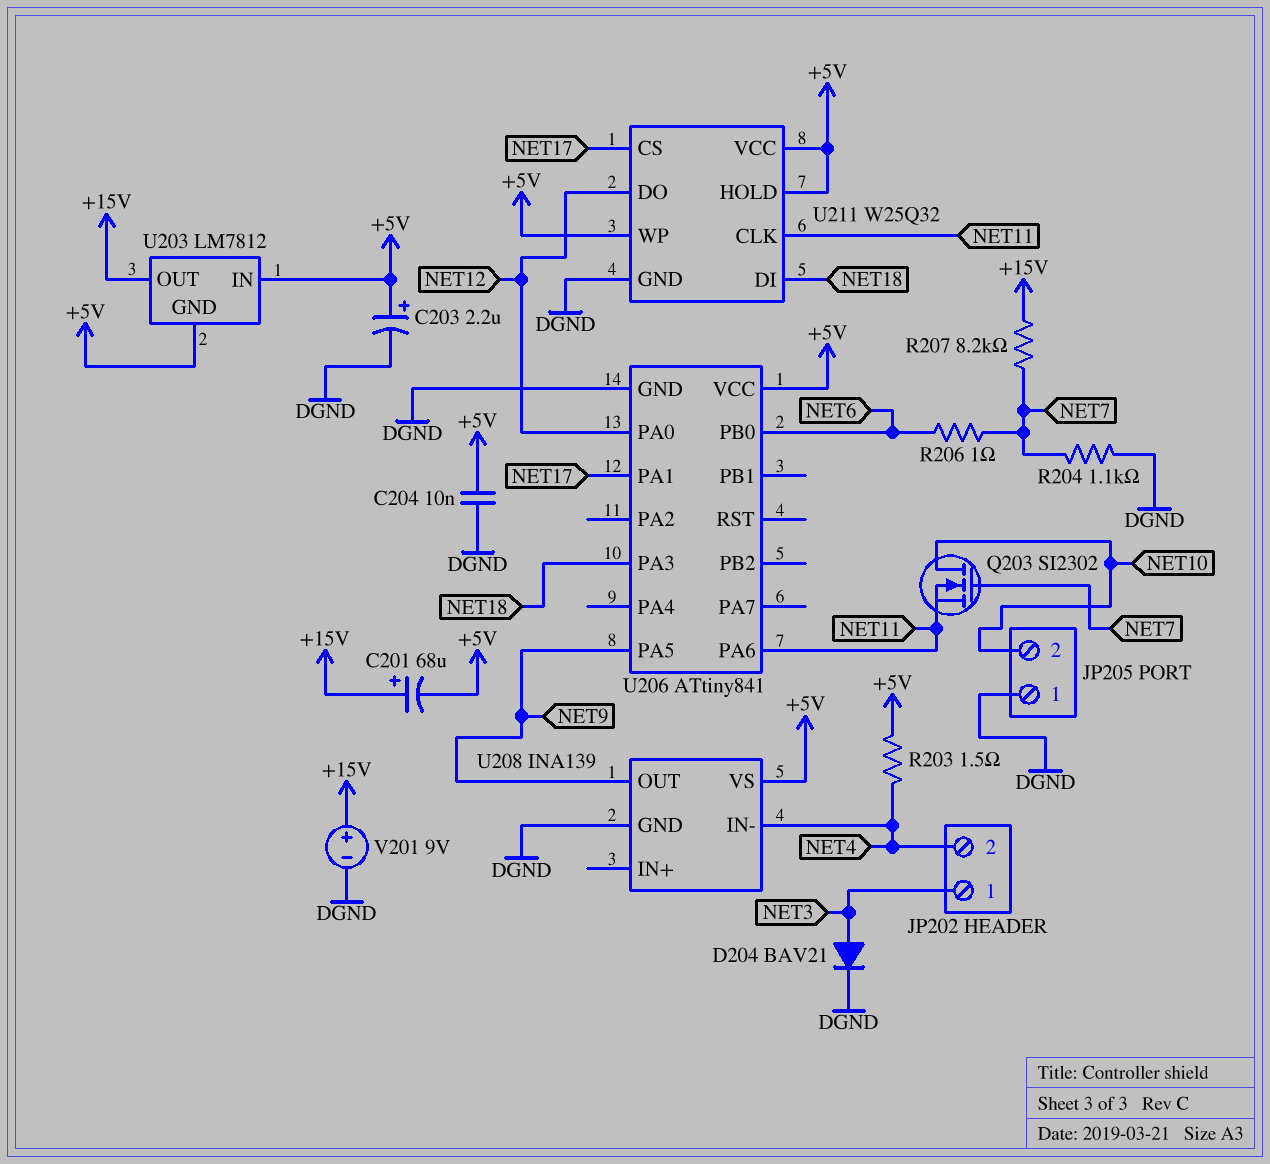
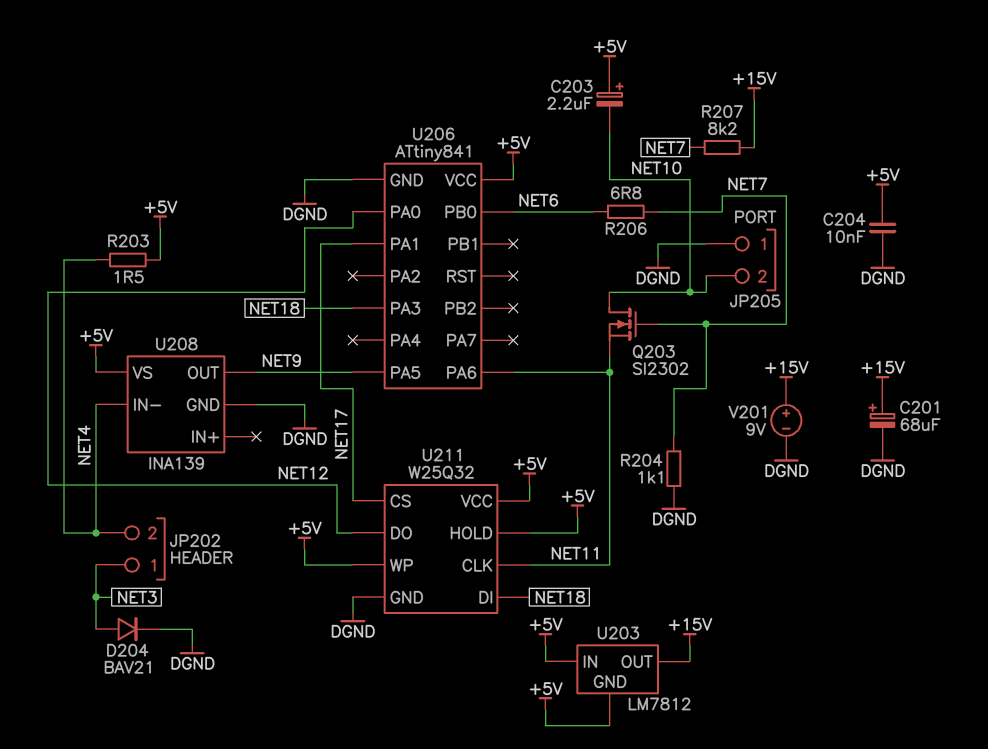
C201: 68uF (plus +15V, minus +5V) -> 68uF (plus +15V, minus DGND)
C203: 2.2uF (plus +5V, minus DGND) -> 2.2uF (plus +5V, minus NET10)
R206: 1 (NET6, NET7) -> 6.8 (NET6, NET7)

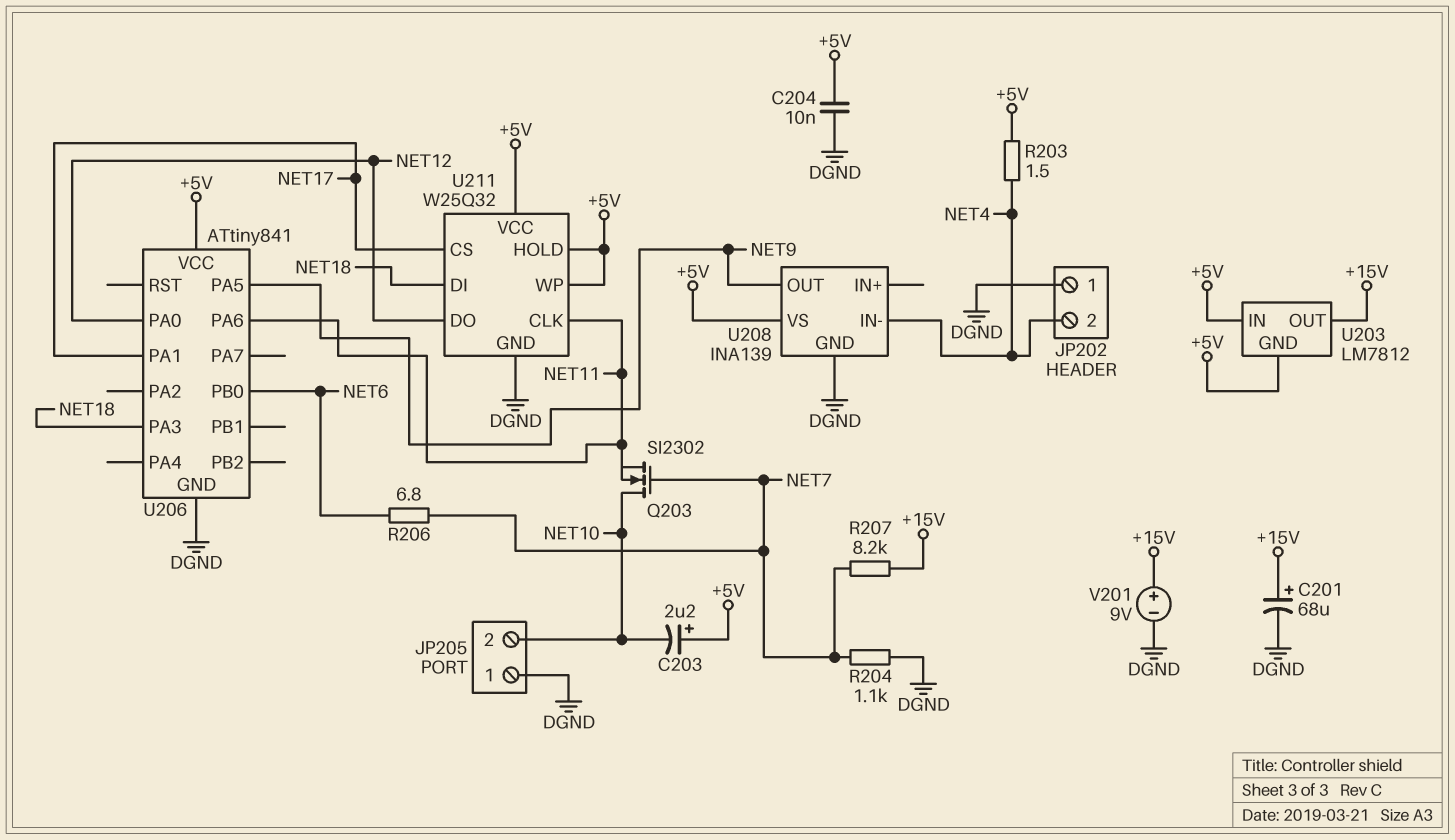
D204: diode BAV21 (A NET3, K DGND) -> none
JP202 pin 1: NET3 -> DGND

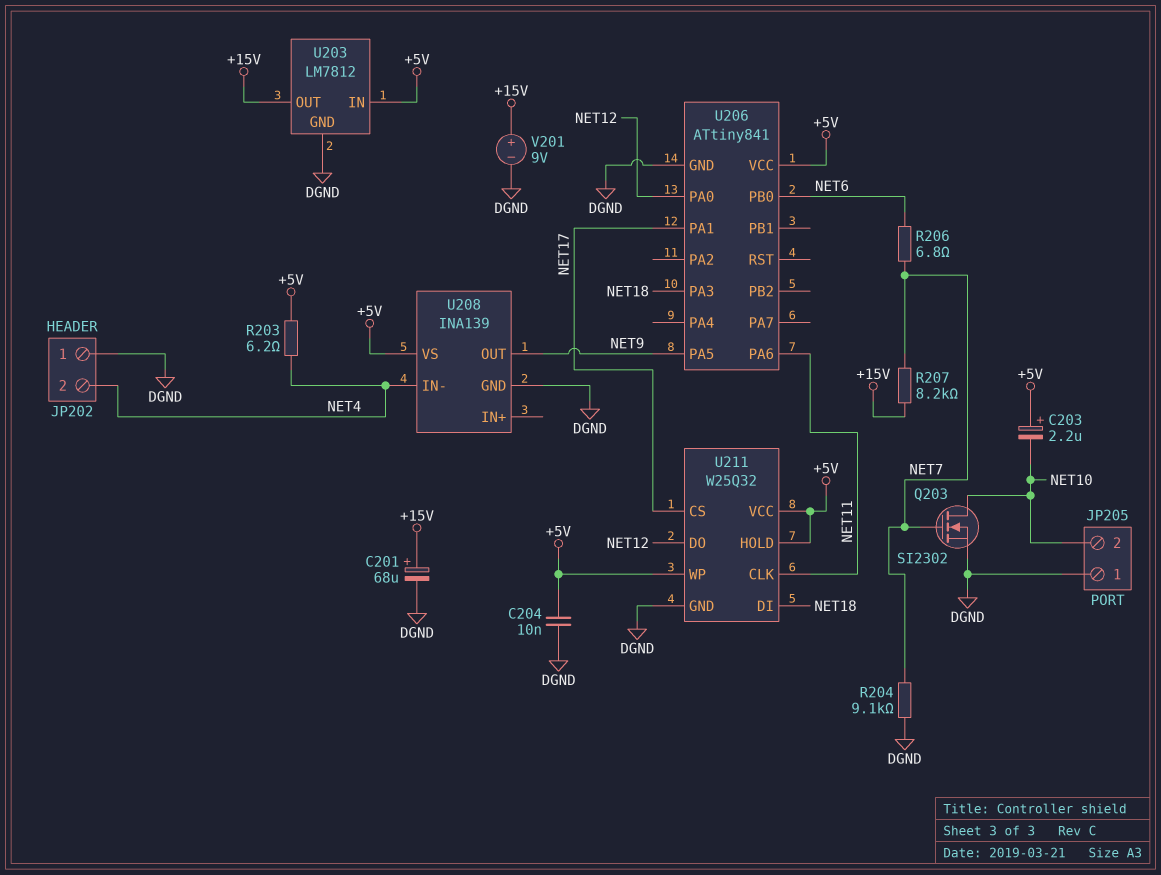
Q203: NMOS SI2302 (G NET7, D NET10, S NET11) -> NMOS SI2302 (G NET7, D NET10, S DGND)
R203: 1.5 (+5V, NET4) -> 6.2 (+5V, NET4)
R204: 1.1k (DGND, NET7) -> 9.1k (DGND, NET7)
U203 pin GND: +5V -> DGND

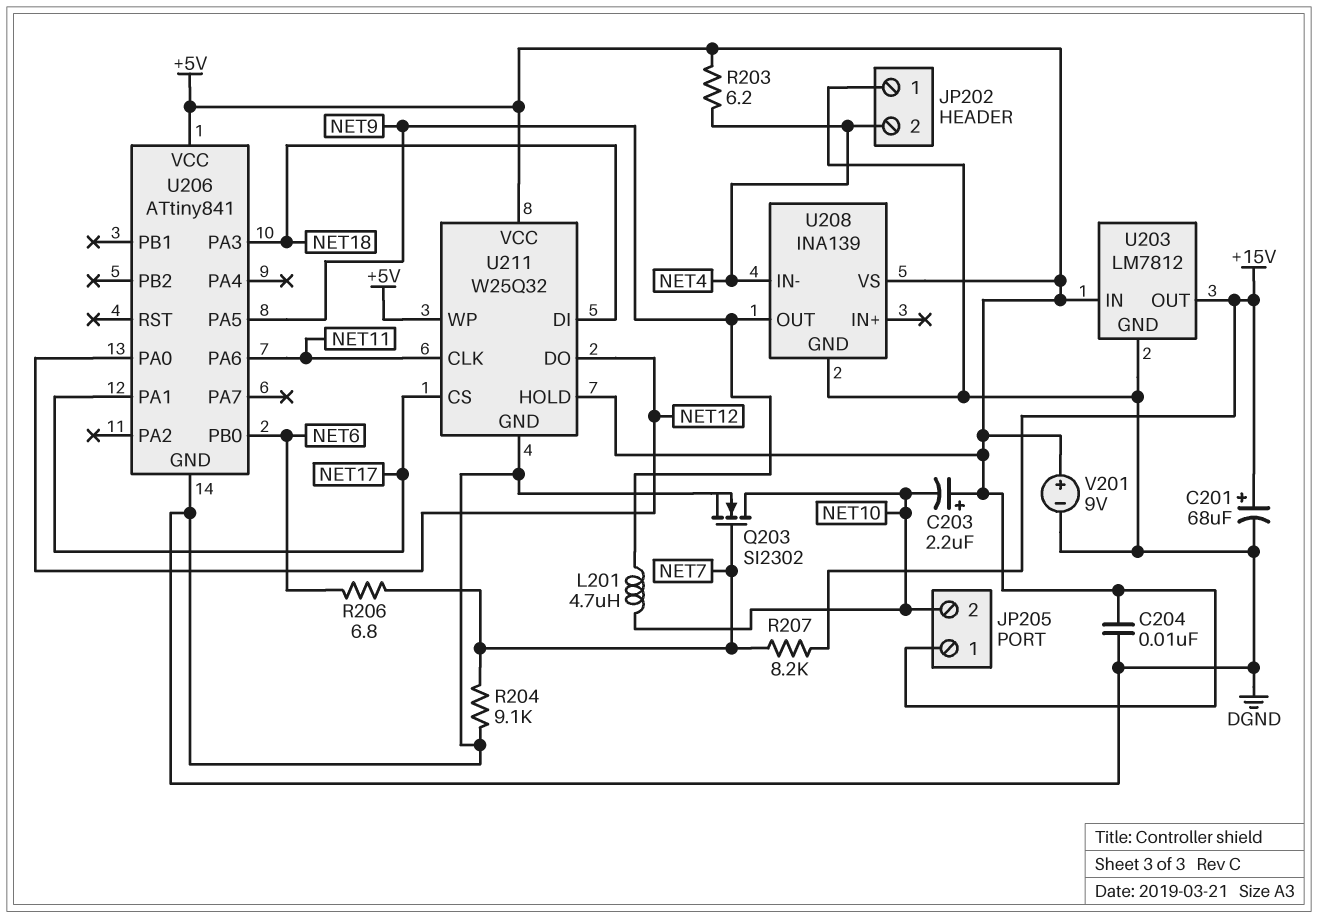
JP205 pin 1: DGND -> +5V
L201: none -> 4.7uH (NET9, NET10)
V201: 9V (plus +15V, minus DGND) -> 9V (plus +5V, minus DGND)

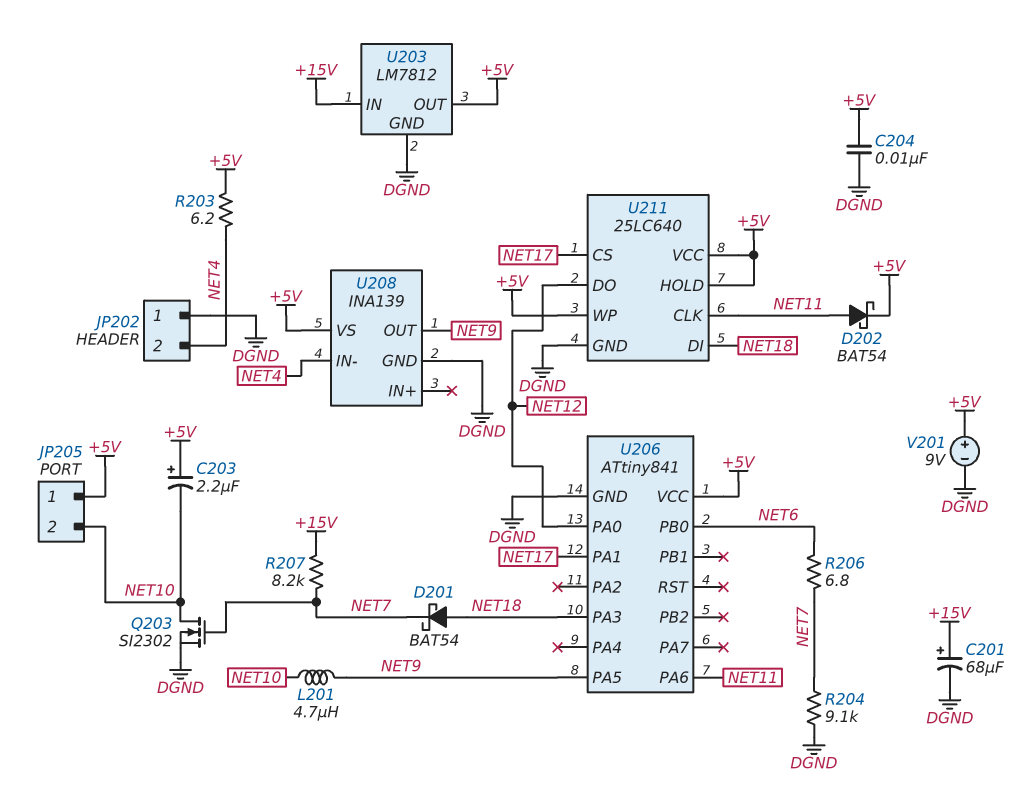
D201: none -> schottky BAT54 (A NET18, K NET7)
D202: none -> schottky BAT54 (A NET11, K +5V)
U203 pin IN: +5V -> +15V
U203 pin OUT: +15V -> +5V
U211: W25Q32 -> 25LC640

